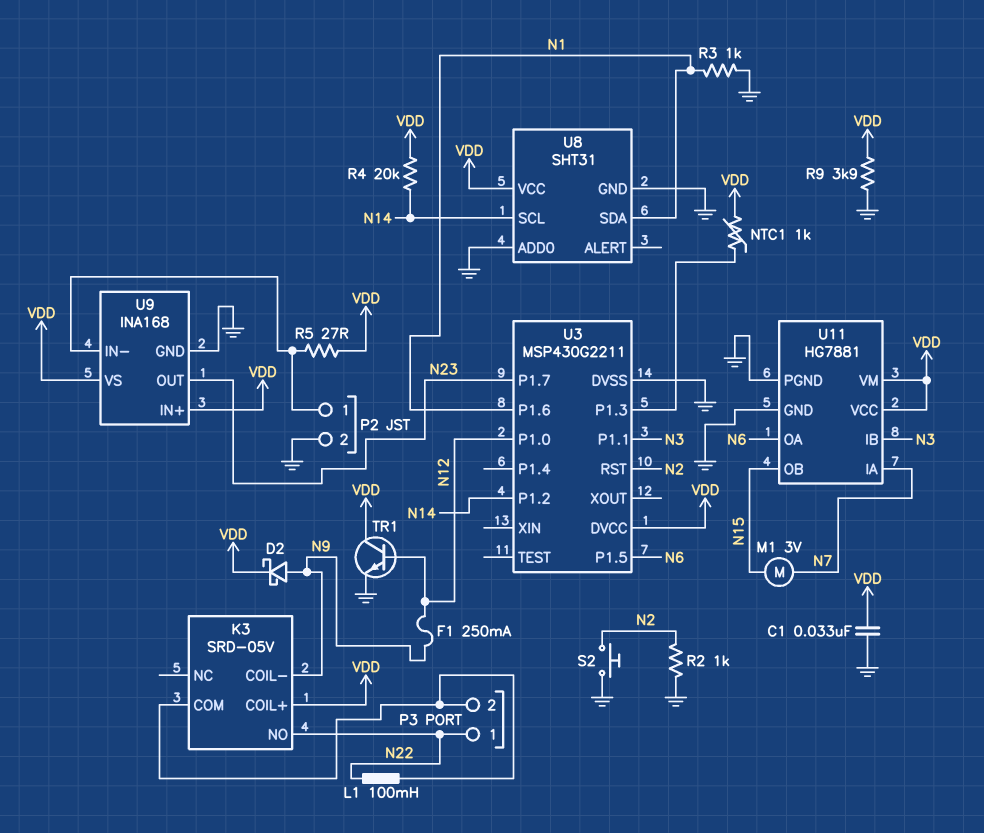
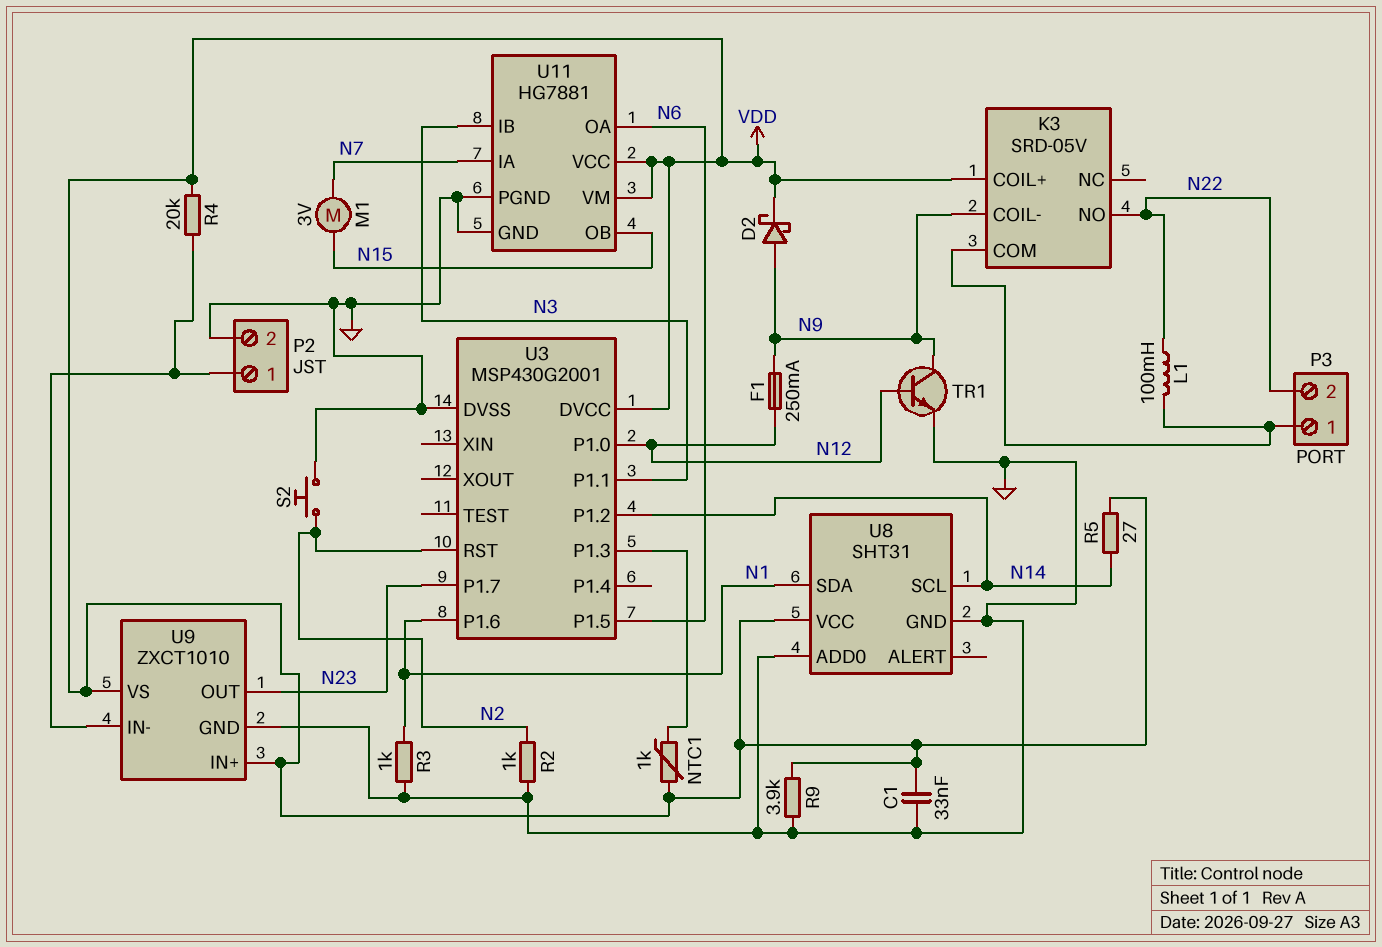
P3 pin 1: N22 -> K3/COM
P3 pin 2: K3/COM -> N22
R4: 20k (N14, VDD) -> 20k (P2/1, VDD)
R5: 27 (P2/1, VDD) -> 27 (N14, VDD)
TR1: NPN (B N12, C VDD, E GND) -> NPN (B N12, C N9, E GND)
U3: MSP430G2211 -> MSP430G2001
U9: INA168 -> ZXCT1010

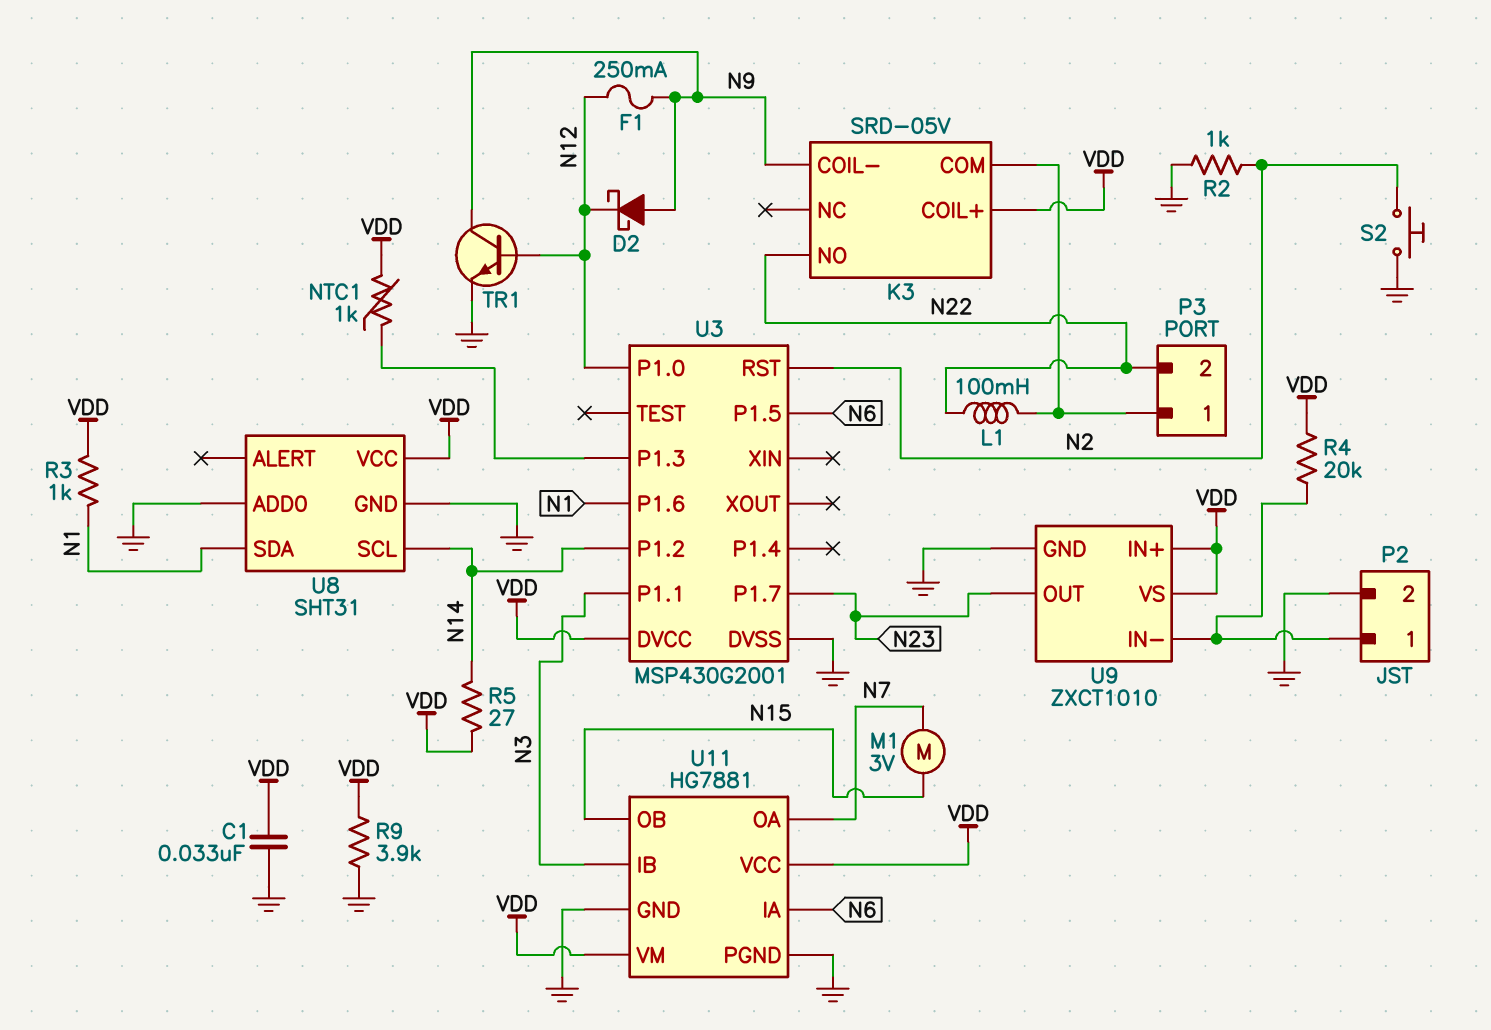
D2: schottky (A N9, K VDD) -> schottky (A N9, K N12)
R3: 1k (GND, N1) -> 1k (N1, VDD)
U11 pin IA: N7 -> N6
U11 pin OA: N6 -> N7

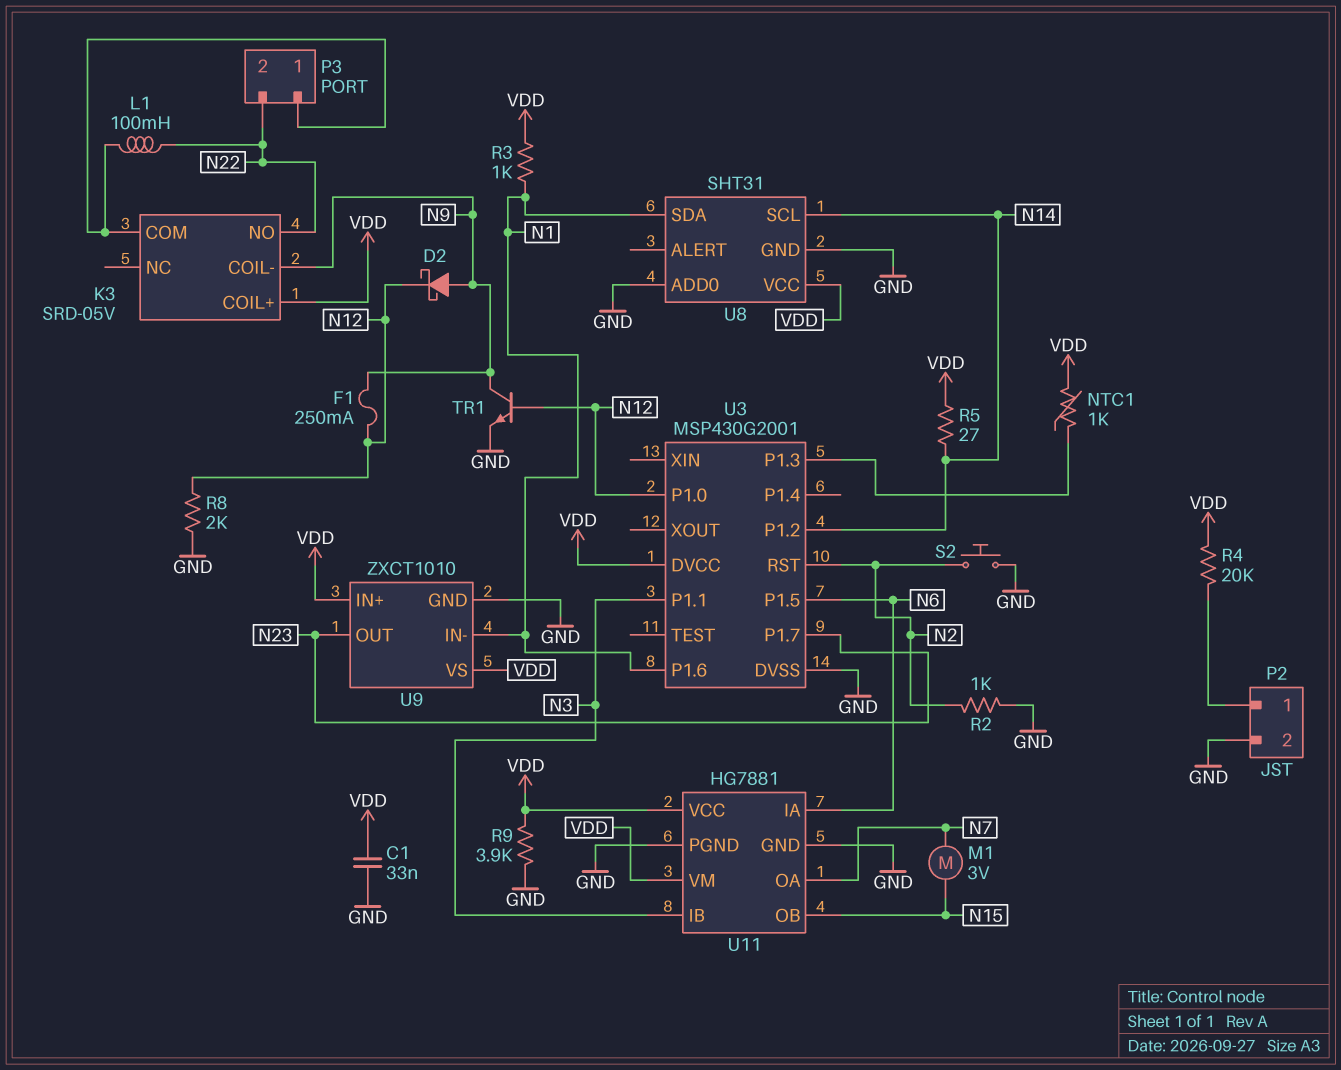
R8: none -> 2k (GND, N12)
U9 pin IN-: P2/1 -> N1

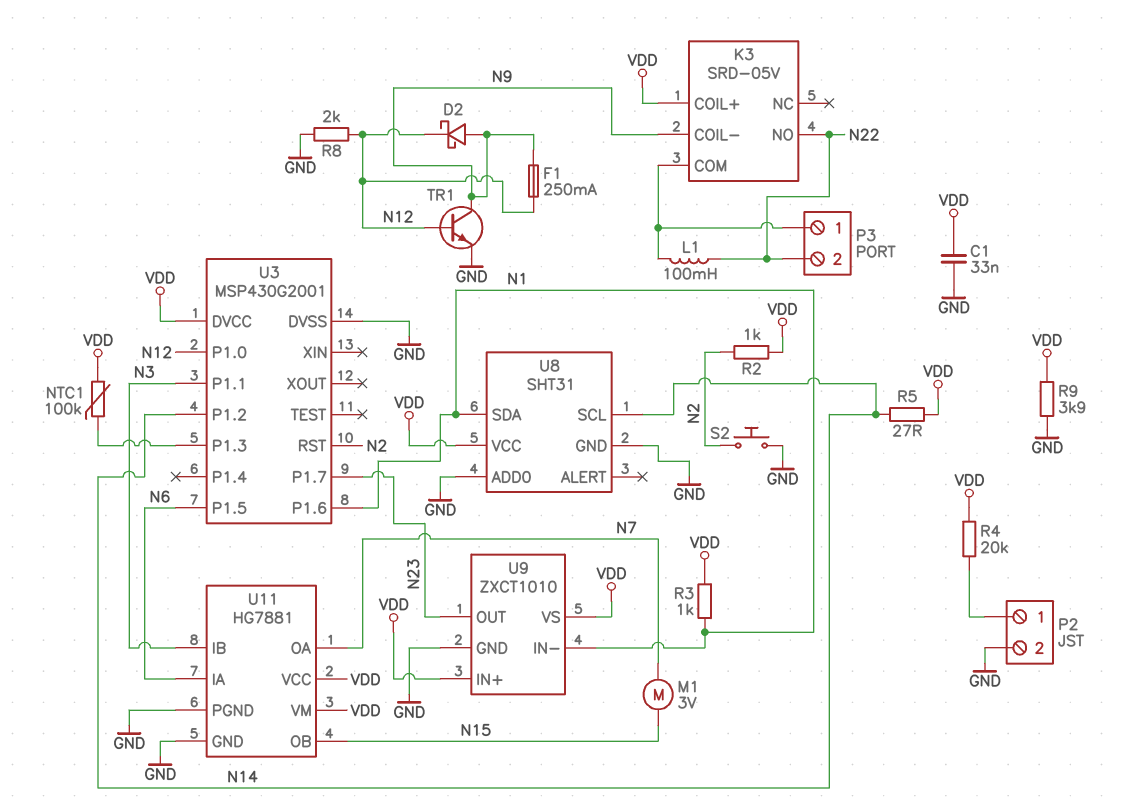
NTC1: 1k (U3/P1.3, VDD) -> 100k (U3/P1.3, VDD)
R2: 1k (GND, N2) -> 1k (N2, VDD)

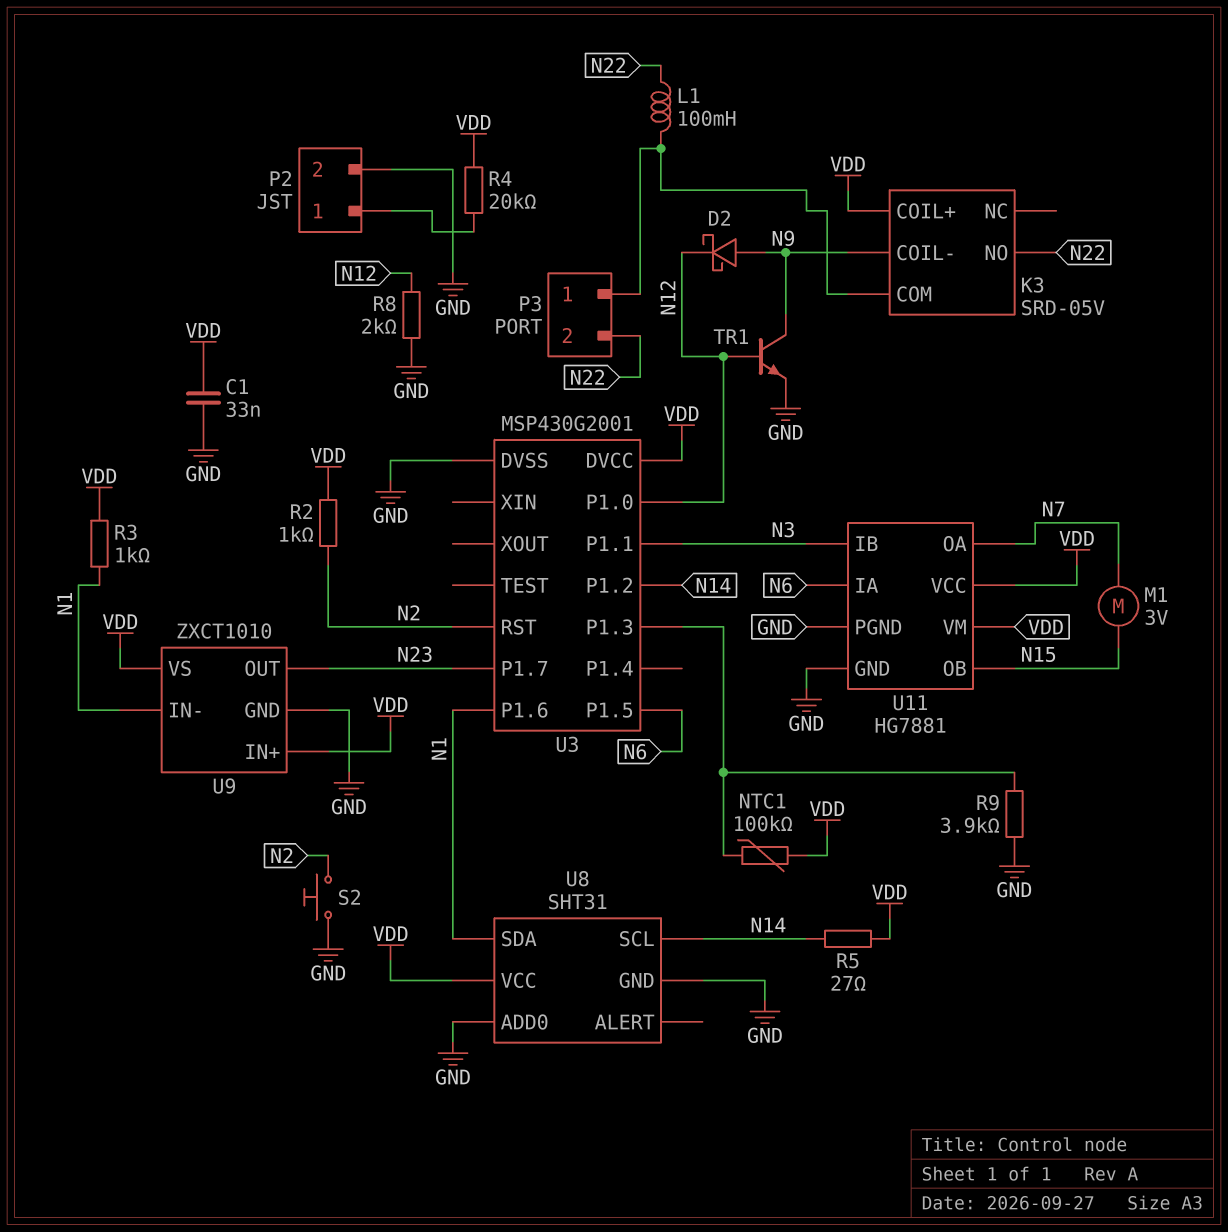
F1: 250mA (N9, N12) -> none
R9: 3.9k (GND, VDD) -> 3.9k (GND, U3/P1.3)

